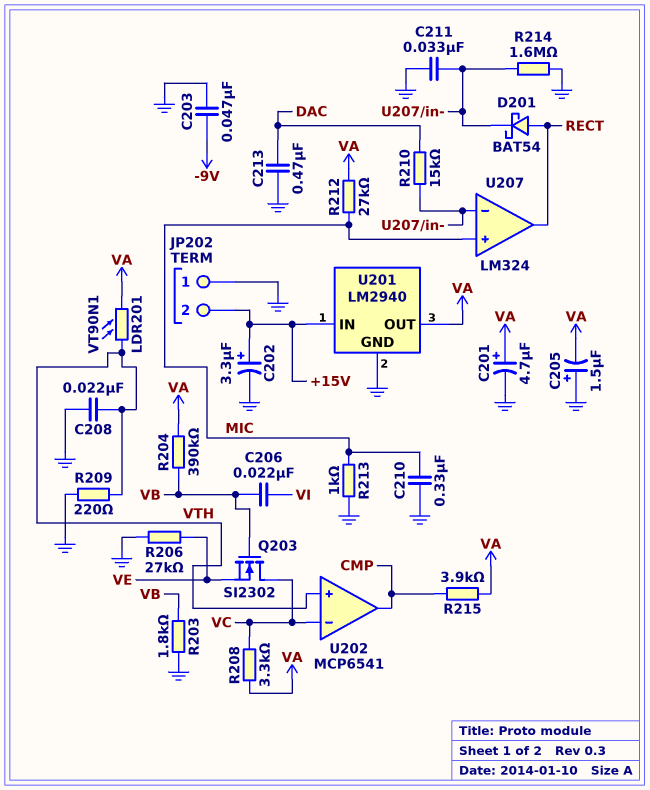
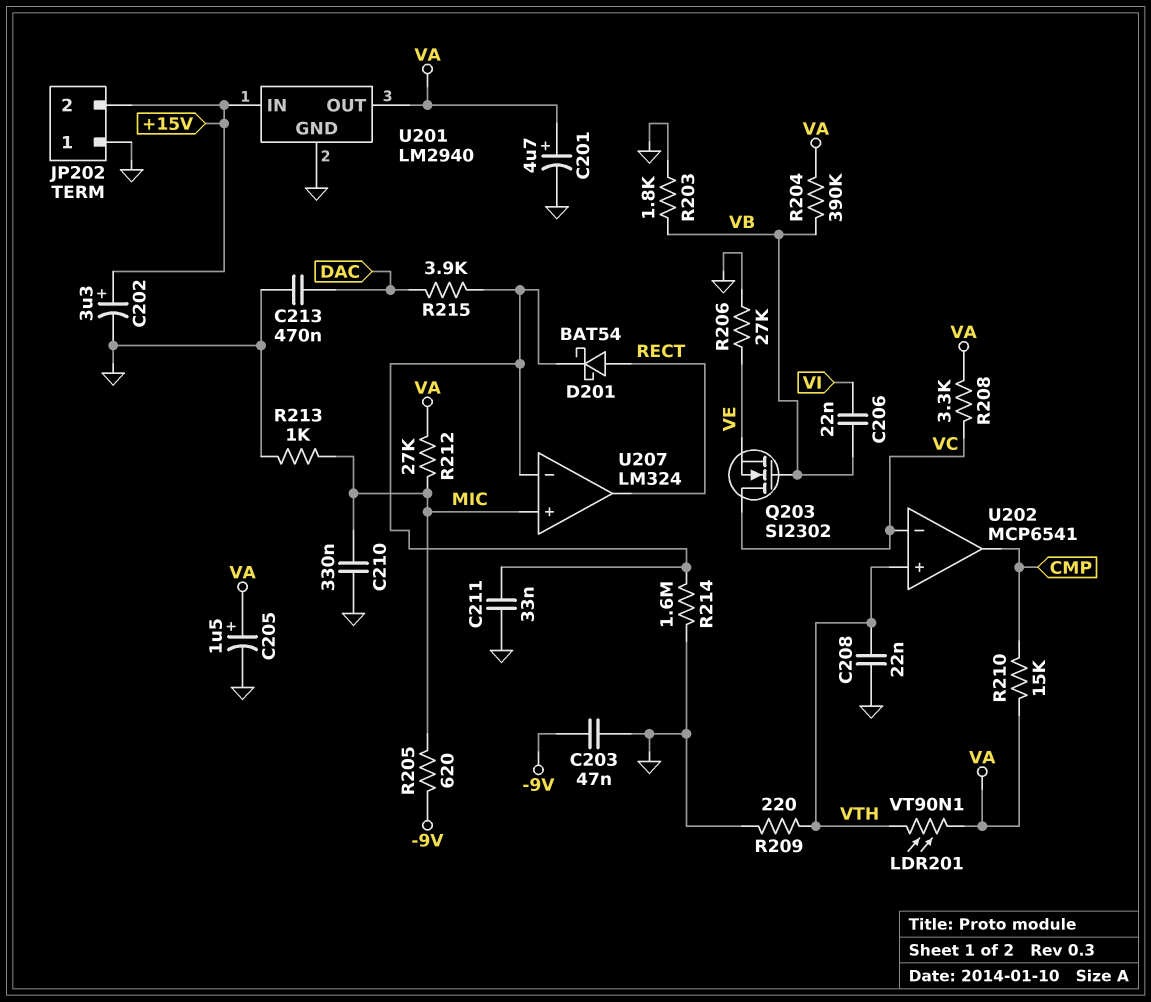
C205: 1.5uF (plus GND, minus VA) -> 1.5uF (plus VA, minus GND)
R205: none -> 620 (-9V, MIC)
R210: 15k (DAC, U207/in-) -> 15k (CMP, VA)
R215: 3.9k (CMP, VA) -> 3.9k (DAC, U207/in-)

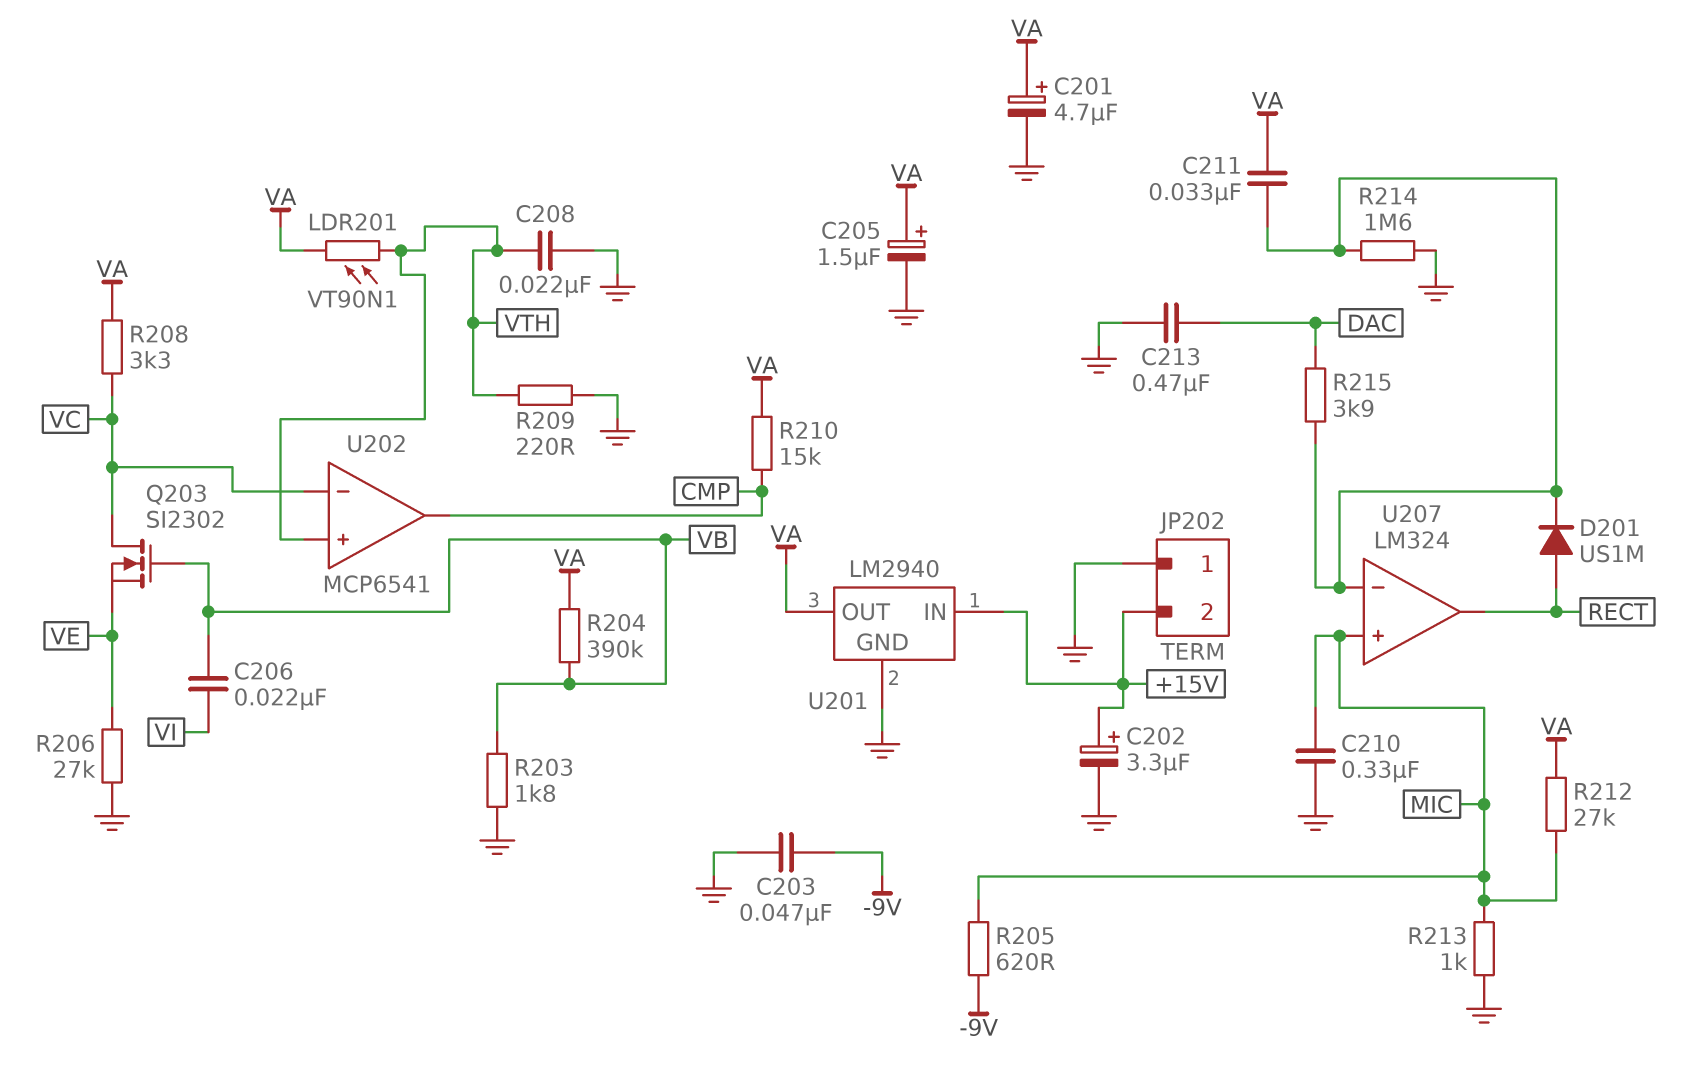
C211: 33nF (GND, U207/in-) -> 33nF (U207/in-, VA)
D201: schottky BAT54 (A RECT, K U207/in-) -> diode US1M (A RECT, K U207/in-)

